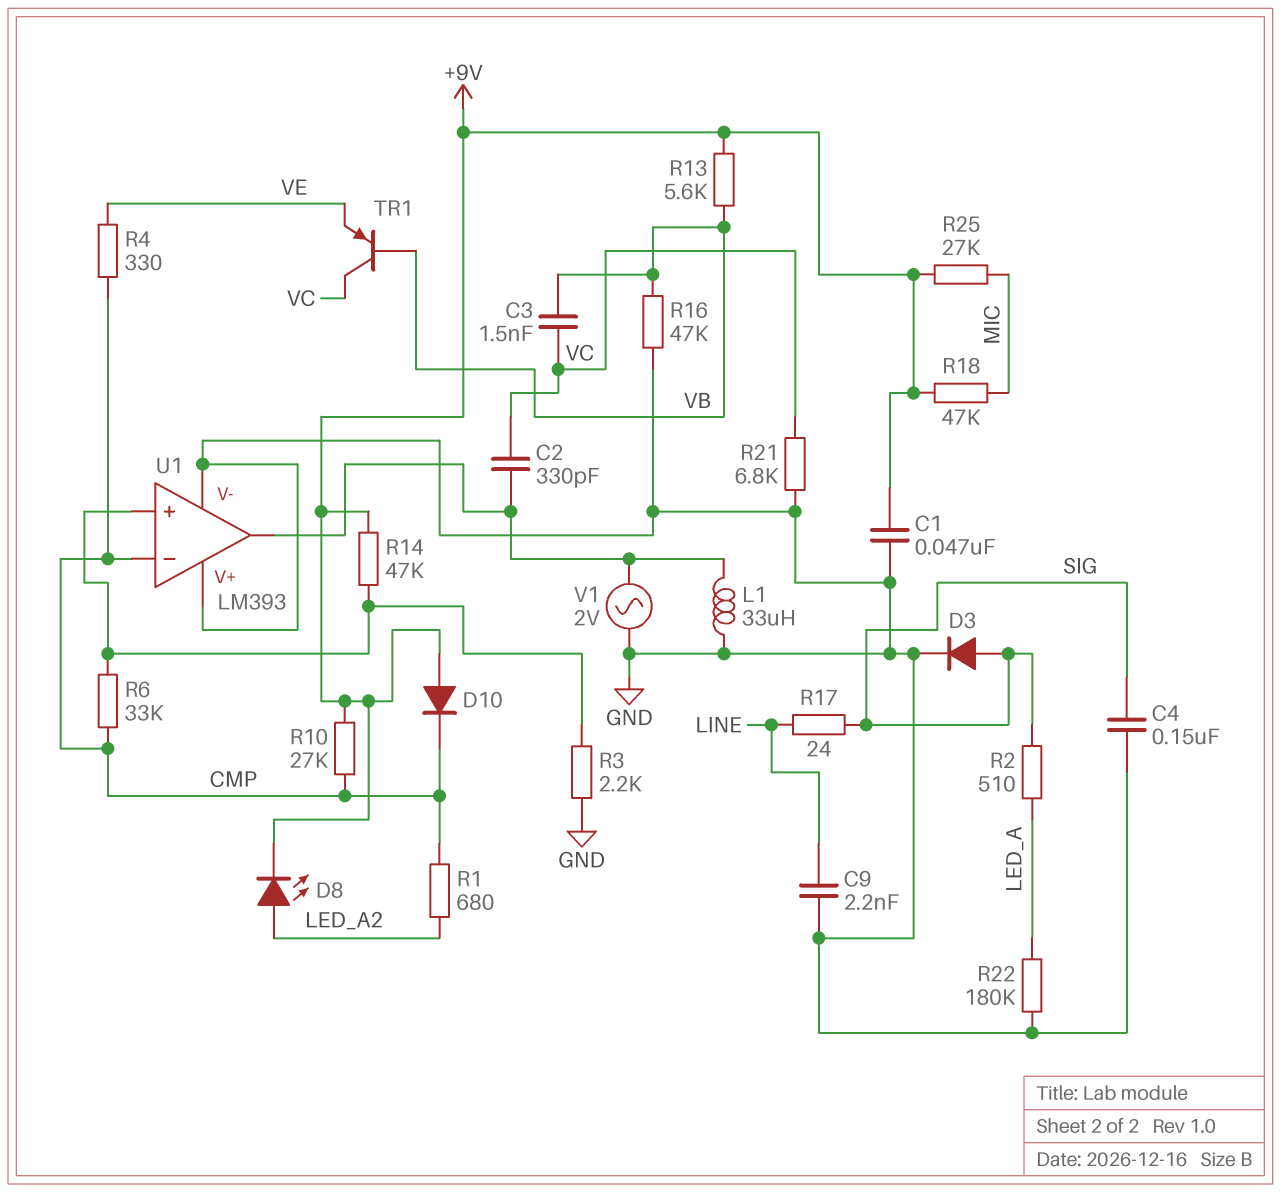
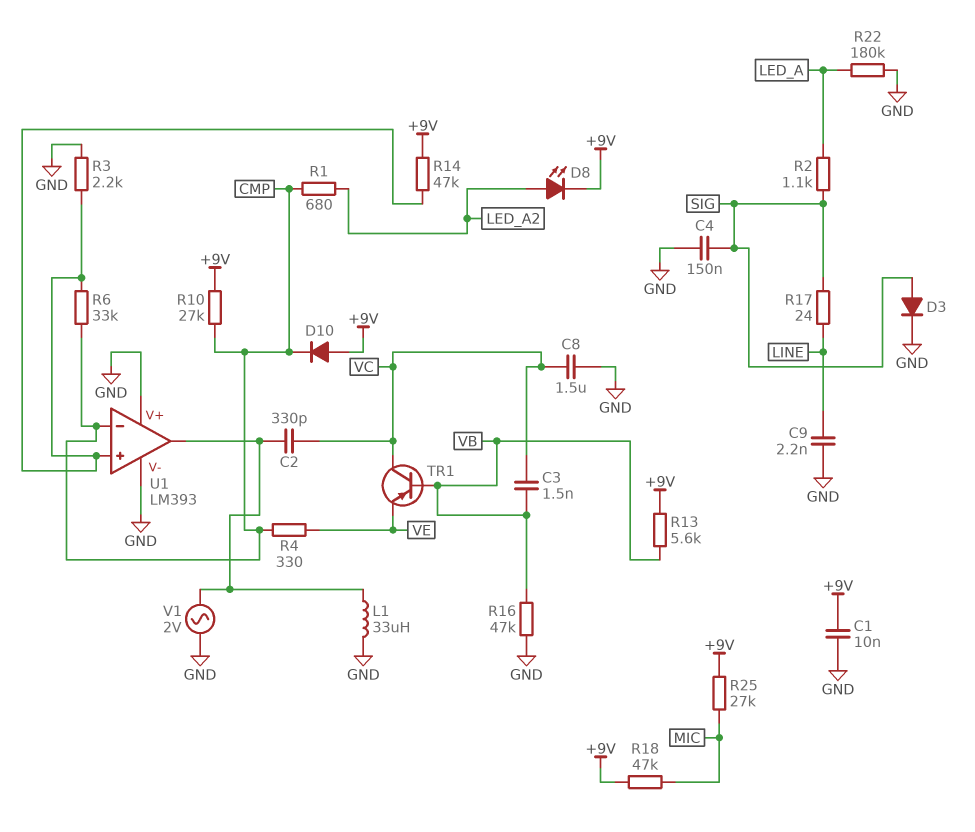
C1: 47nF (+9V, GND) -> 10nF (+9V, GND)
C8: none -> 1.5uF (GND, VC)
R2: 510 (LED_A, SIG) -> 1.1k (LED_A, SIG)
R21: 6.8k (GND, VC) -> none

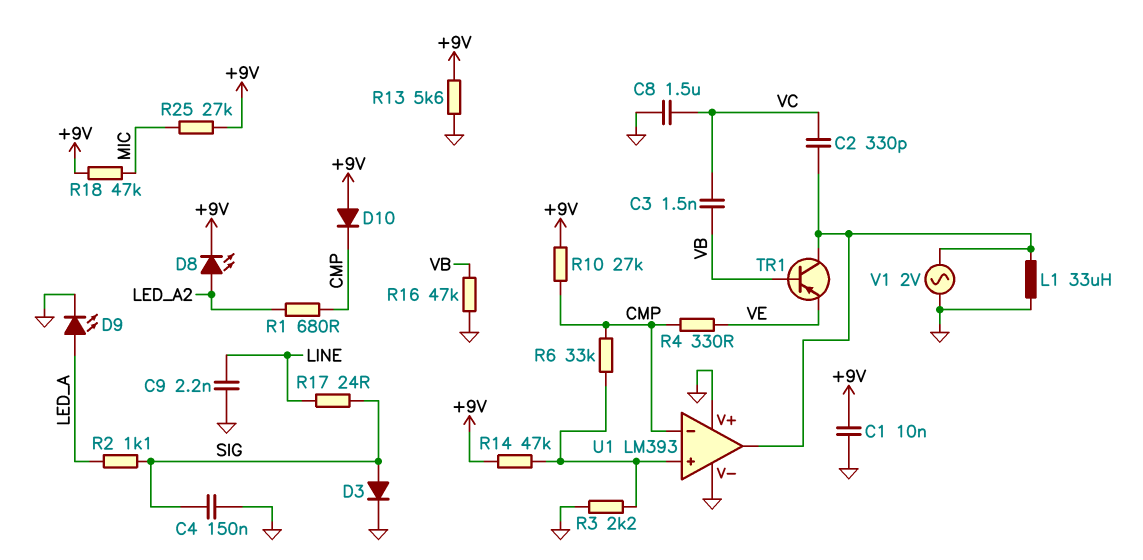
D9: none -> LED (A LED_A, K GND)
R13: 5.6k (+9V, VB) -> 5.6k (+9V, GND)
R22: 180k (GND, LED_A) -> none
TR1: PNP (B VB, C VC, E VE) -> PNP (B VB, C U1/out, E VE)

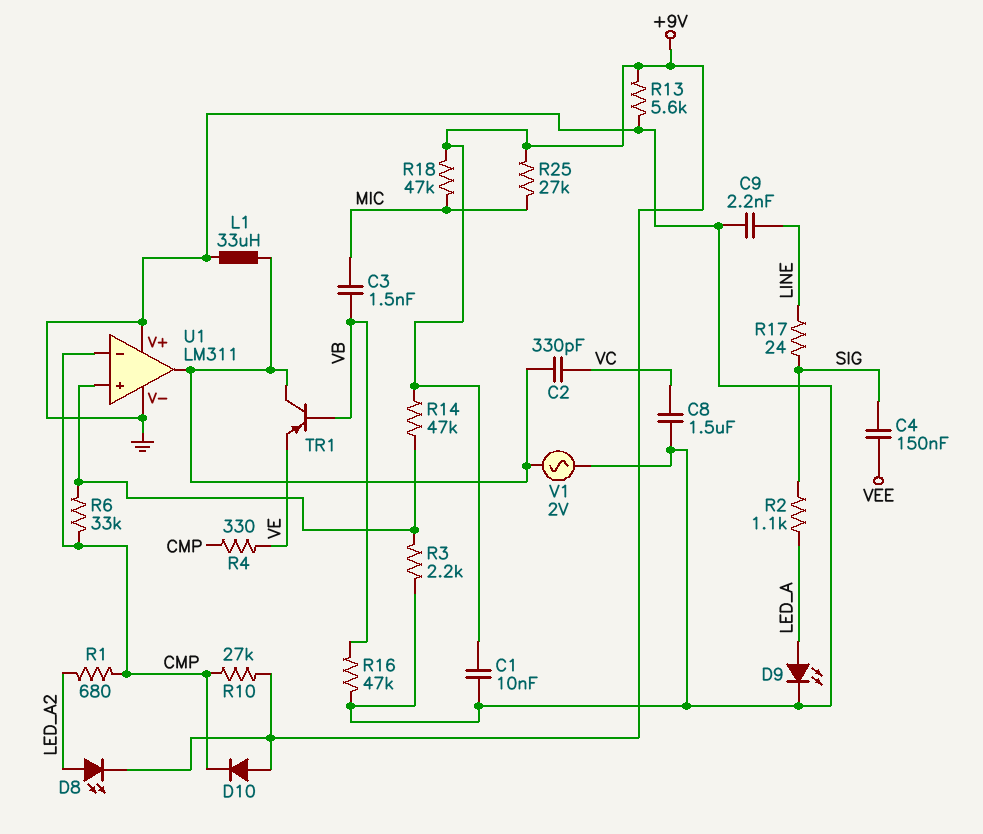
C3: 1.5nF (VB, VC) -> 1.5nF (MIC, VB)
C4: 150nF (GND, SIG) -> 150nF (SIG, VEE)
D3: diode (A SIG, K GND) -> none
U1: LM393 -> LM311

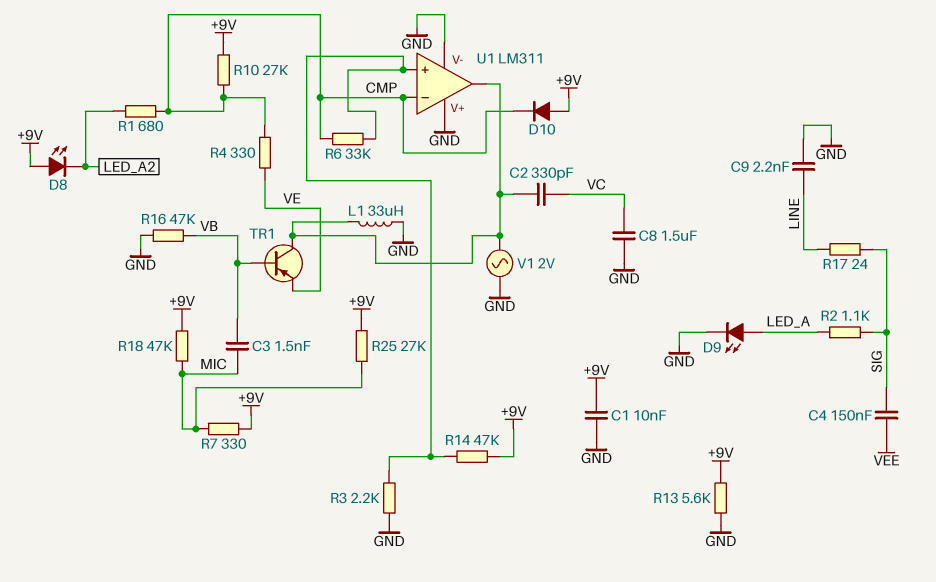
D8: LED (A LED_A2, K +9V) -> LED (A +9V, K LED_A2)
R7: none -> 330 (+9V, MIC)

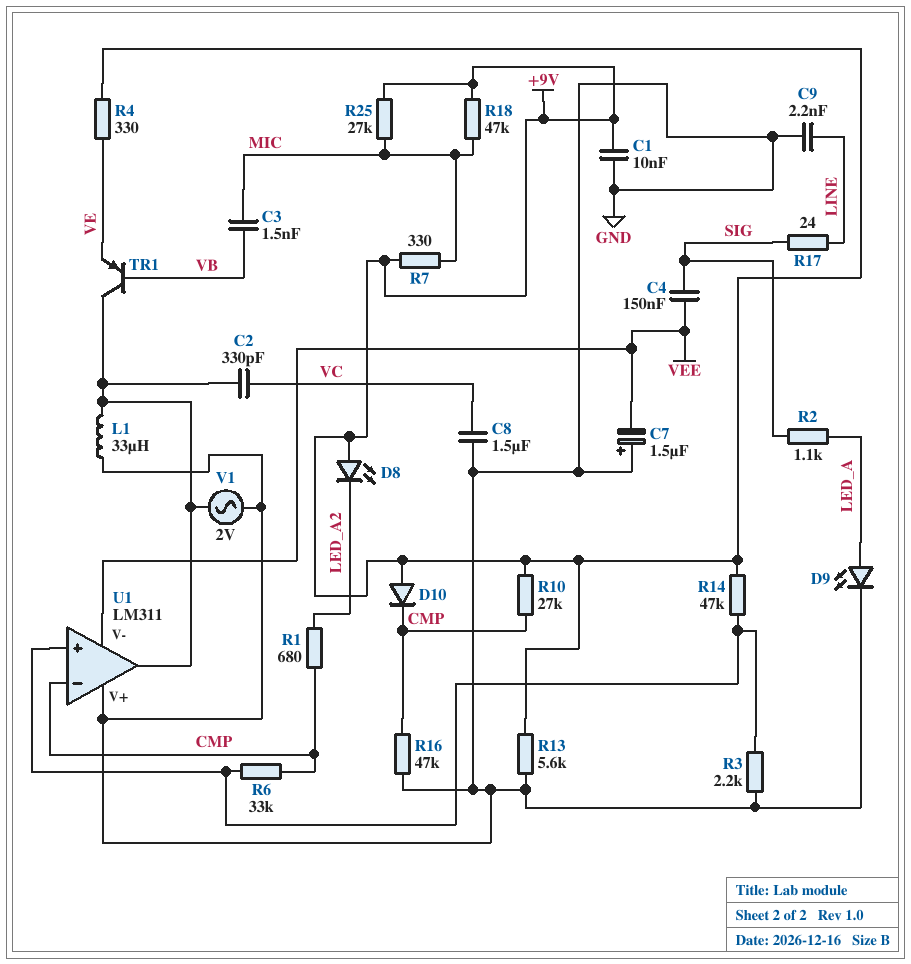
C7: none -> 1.5uF (plus GND, minus VEE)
R4: 330 (CMP, VE) -> 330 (+9V, VE)
R16: 47k (GND, VB) -> 47k (CMP, GND)
U1 pin V-: GND -> VEE

